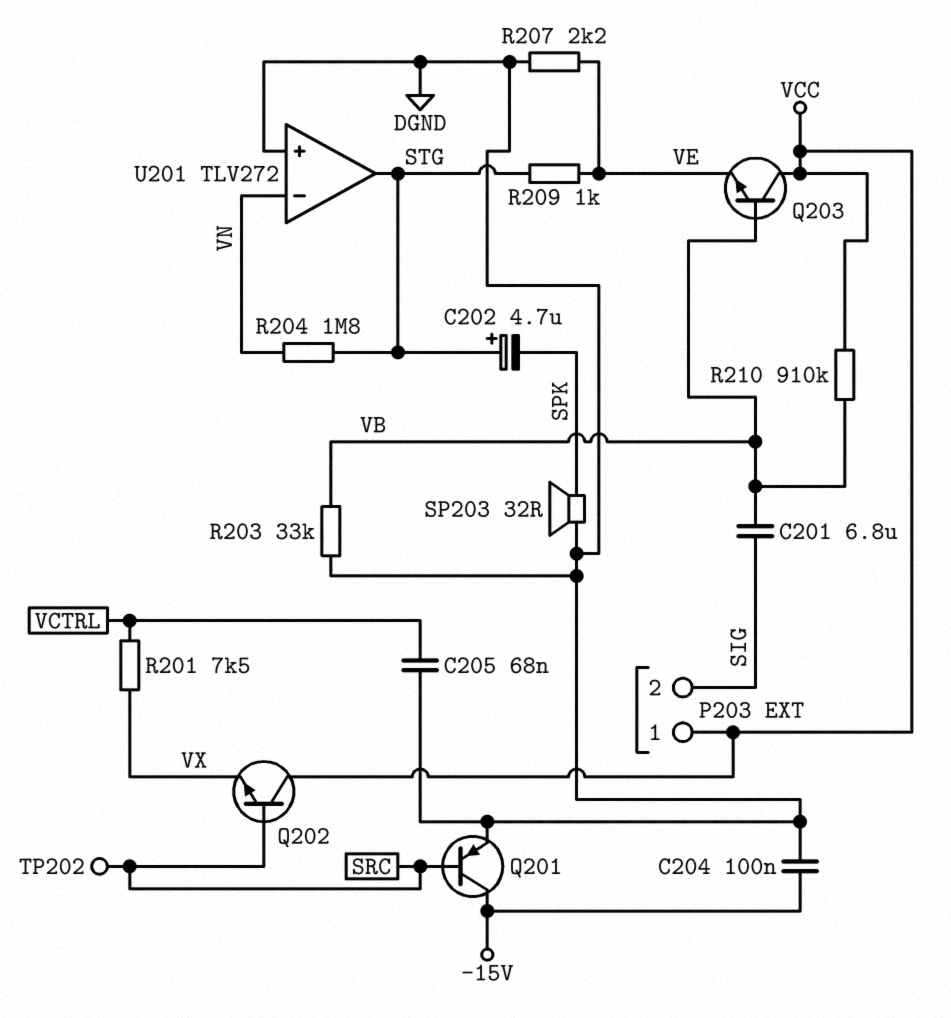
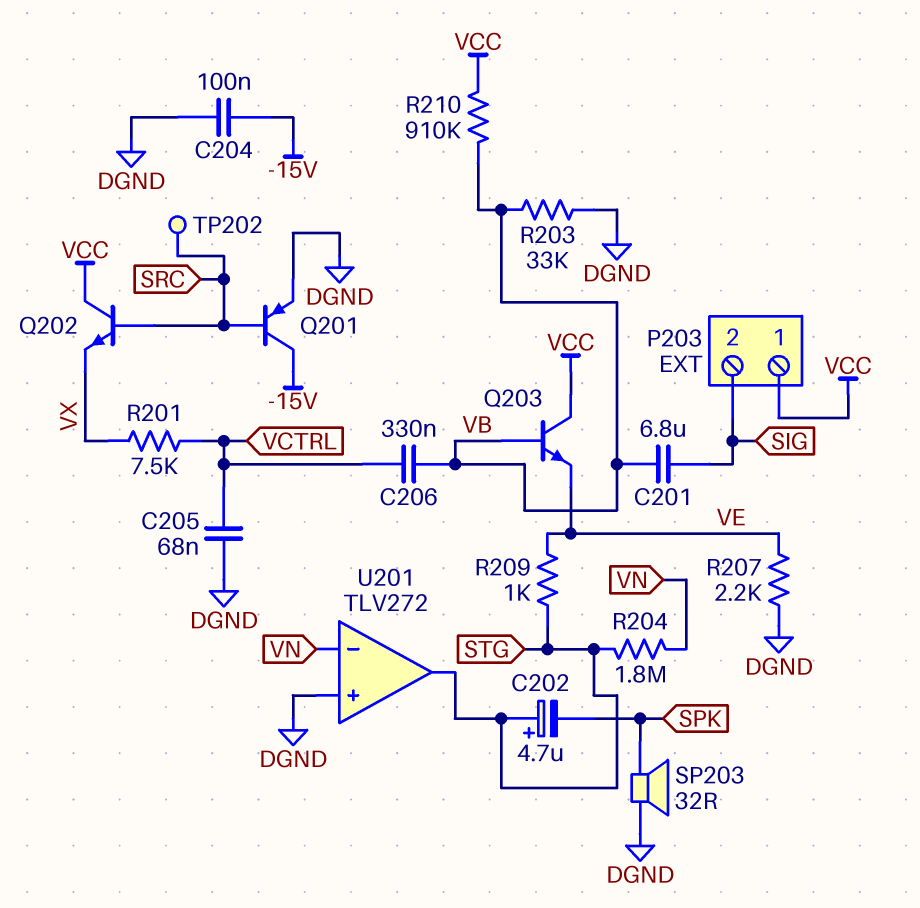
C206: none -> 330nF (VB, VCTRL)

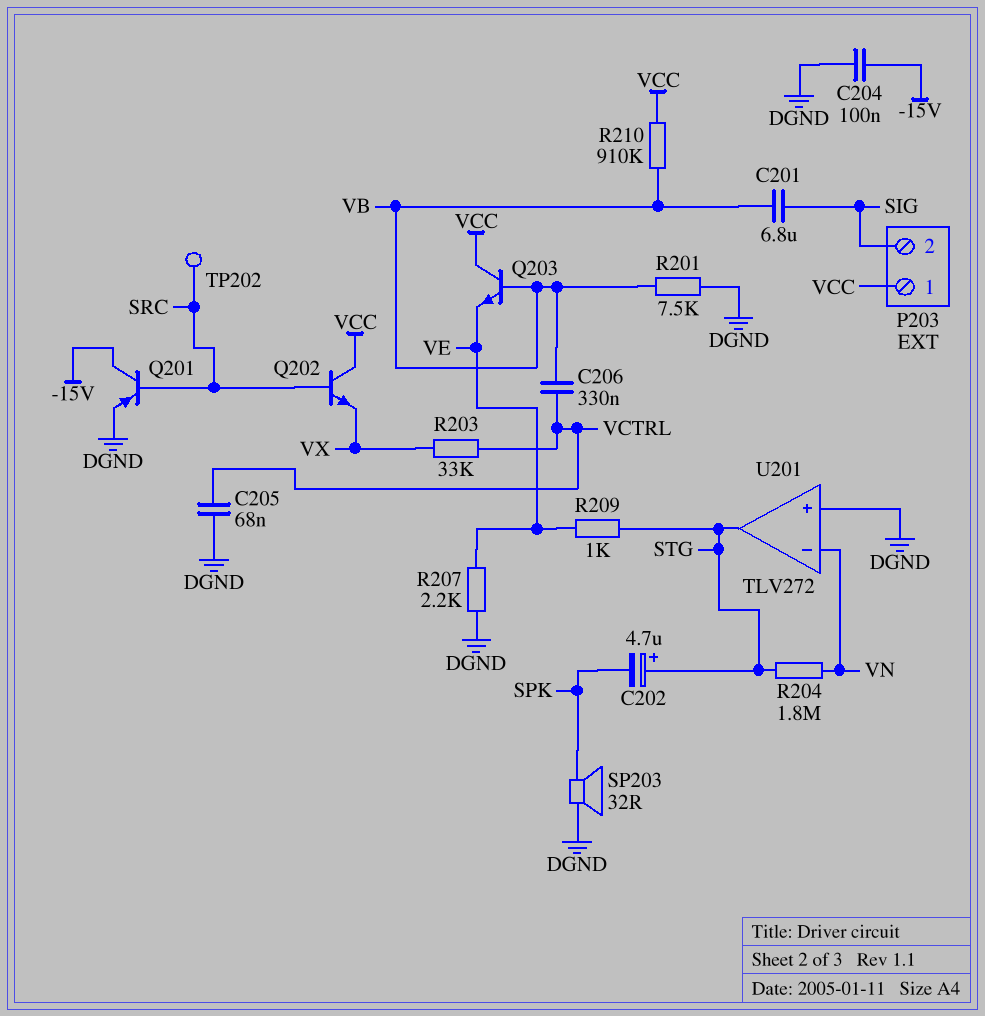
R201: 7.5k (VCTRL, VX) -> 7.5k (DGND, VB)
R203: 33k (DGND, VB) -> 33k (VCTRL, VX)

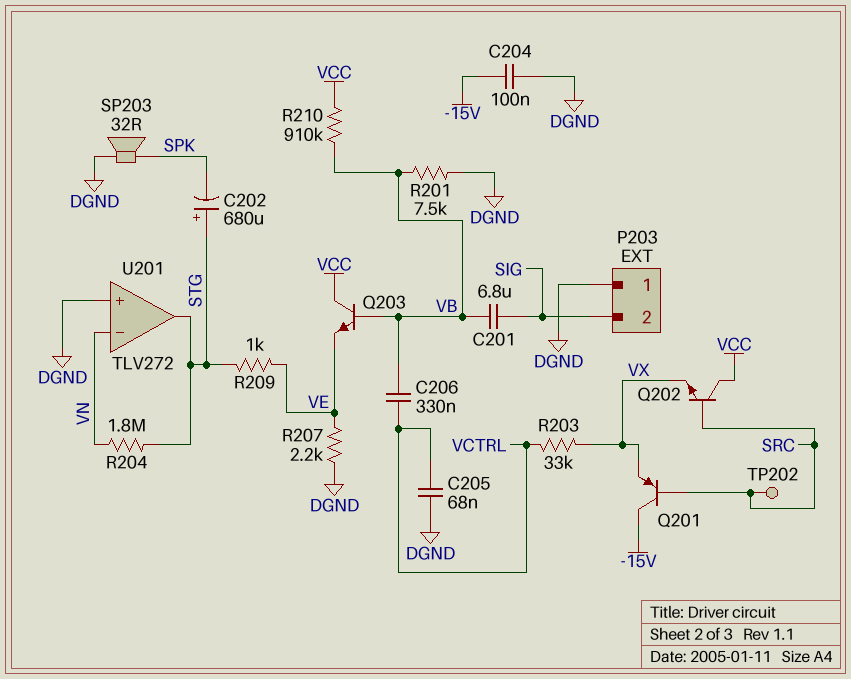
C202: 4.7uF (plus STG, minus SPK) -> 680uF (plus STG, minus SPK)
P203 pin 1: VCC -> DGND
Q201: PNP (B SRC, C -15V, E DGND) -> PNP (B SRC, C -15V, E VX)

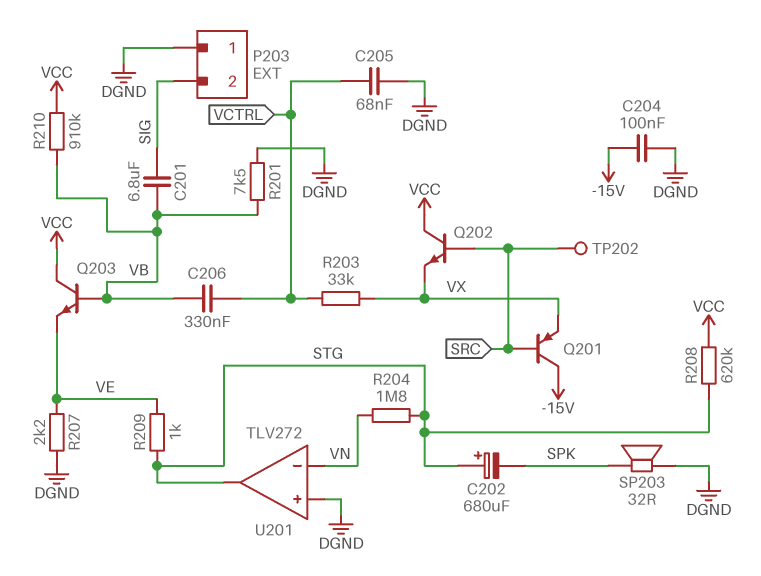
R208: none -> 620k (STG, VCC)

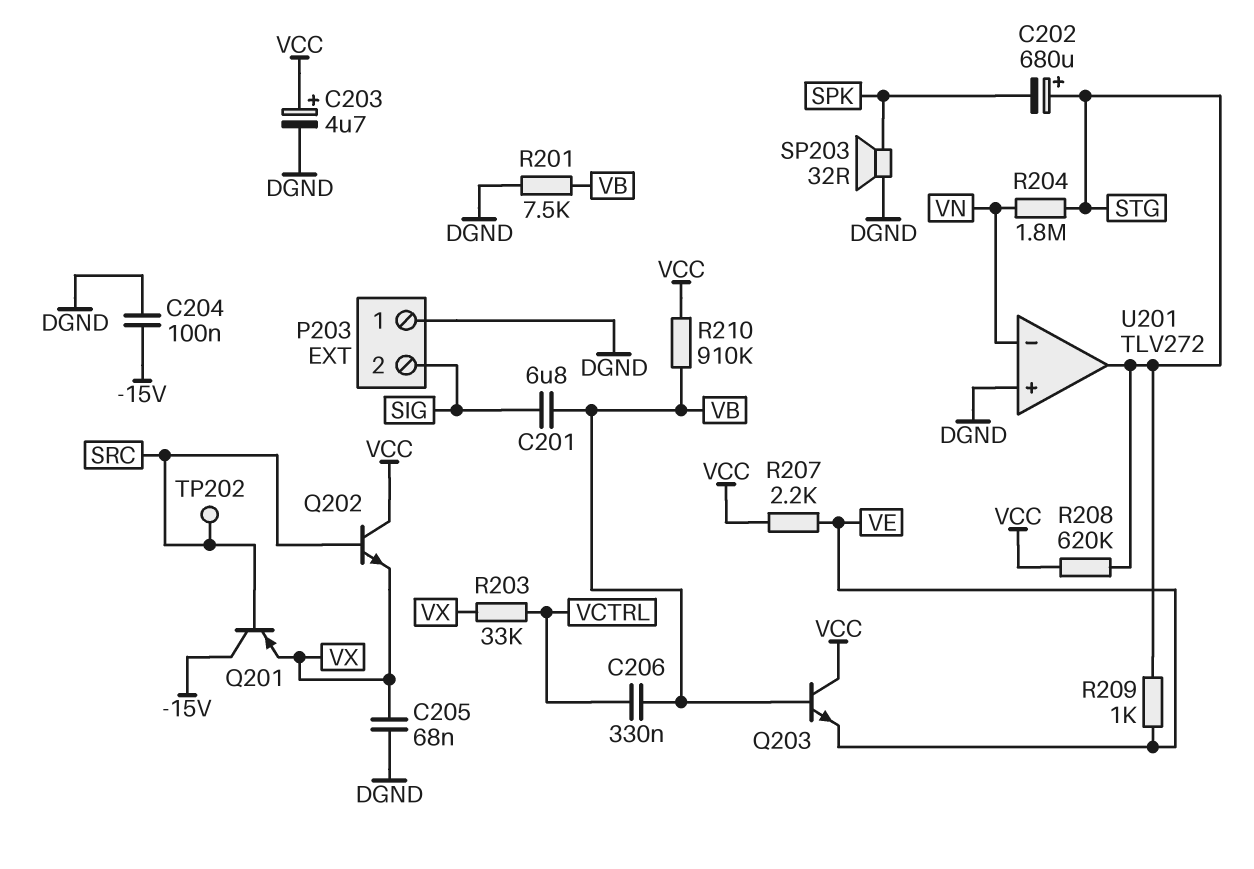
C203: none -> 4.7uF (plus VCC, minus DGND)
C205: 68nF (DGND, VCTRL) -> 68nF (DGND, VX)
R207: 2.2k (DGND, VE) -> 2.2k (VCC, VE)

